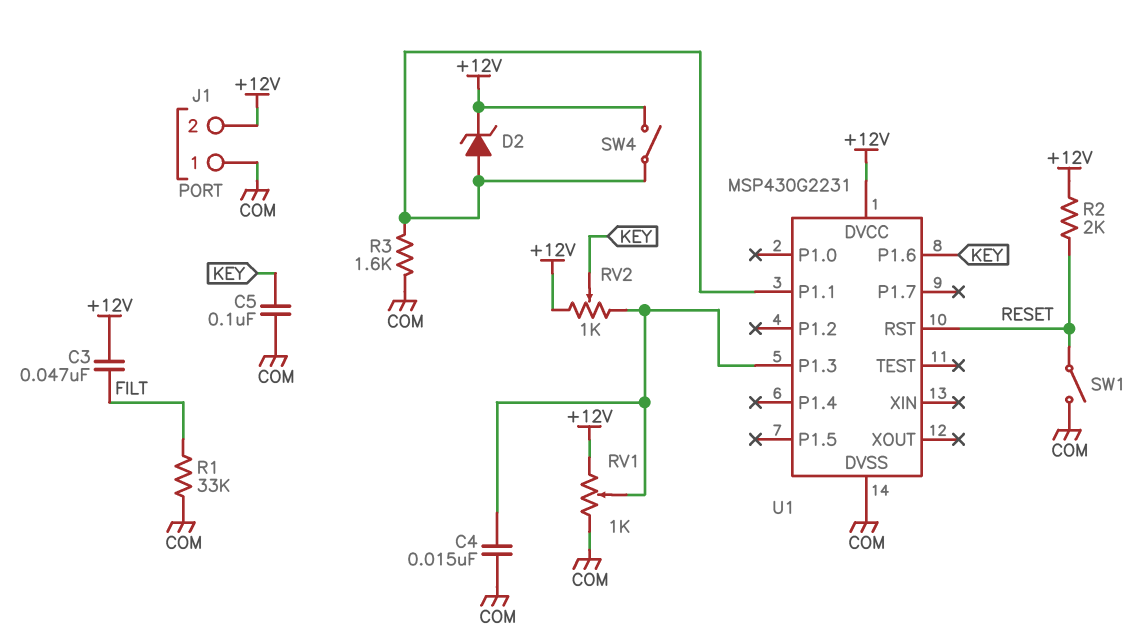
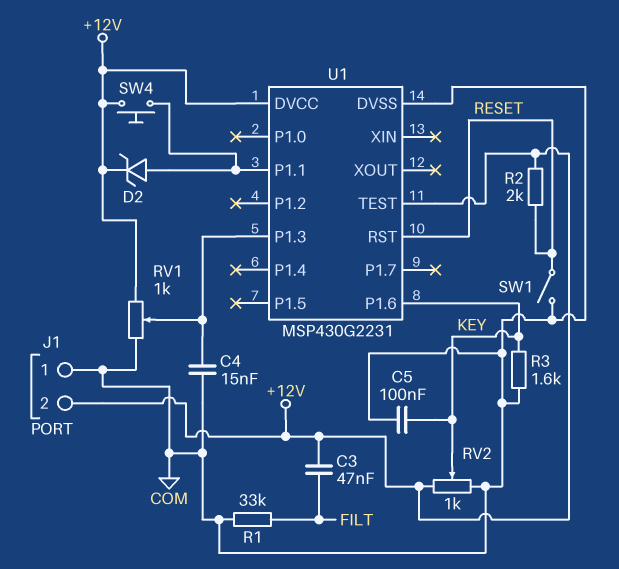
R3: 1.6k (COM, U1/P1.1) -> 1.6k (COM, KEY)
RV2: 1k (+12V, U1/P1.3, wiper KEY) -> 1k (+12V, COM, wiper KEY)
SW4: switch (+12V, U1/P1.1) -> button (+12V, U1/P1.1)
U1 pin TEST: none -> +12V

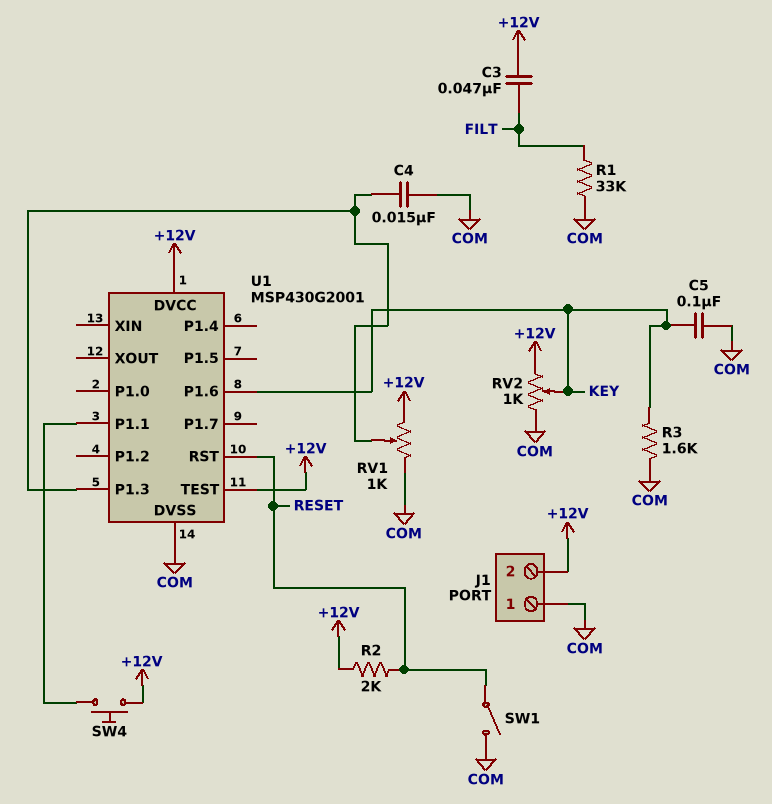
D2: zener (A U1/P1.1, K +12V) -> none
U1: MSP430G2231 -> MSP430G2001

